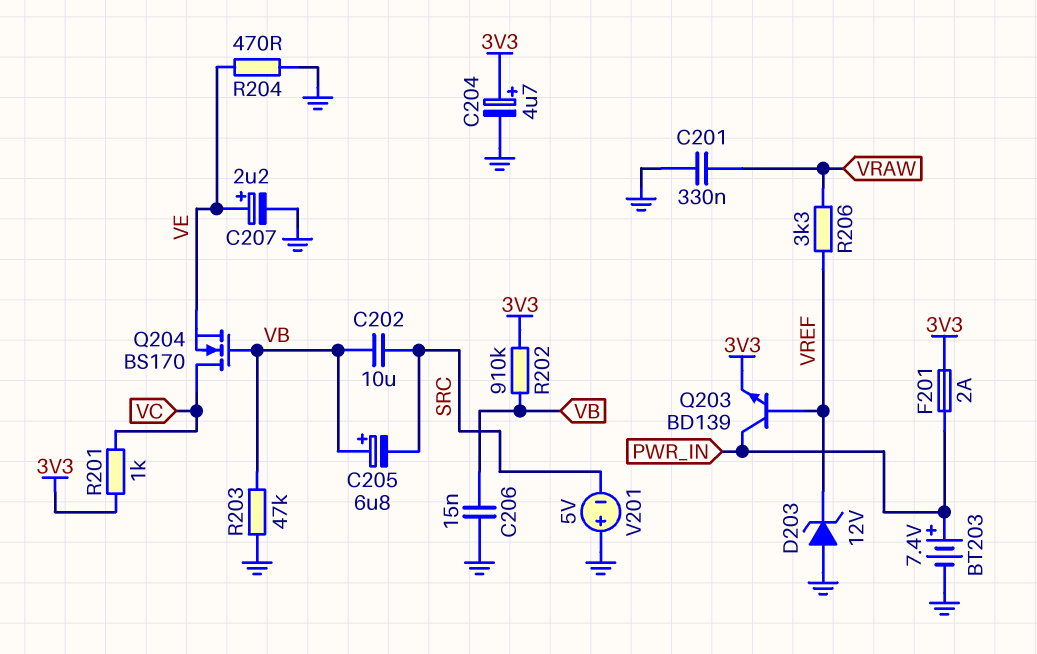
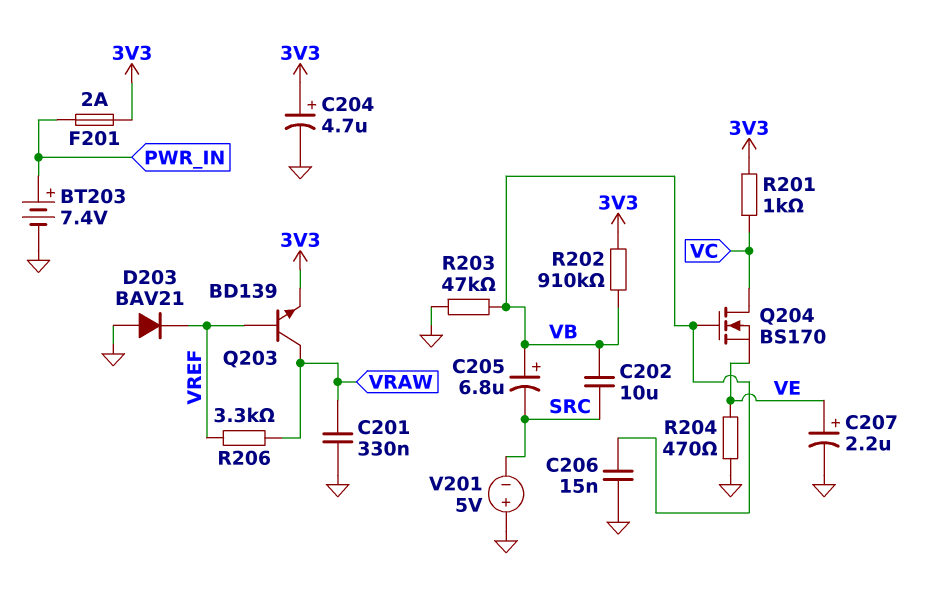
D203: zener 12V (A GND, K VREF) -> diode BAV21 (A GND, K VREF)
Q203: NPN BD139 (B VREF, C PWR_IN, E 3V3) -> NPN BD139 (B VREF, C VRAW, E 3V3)

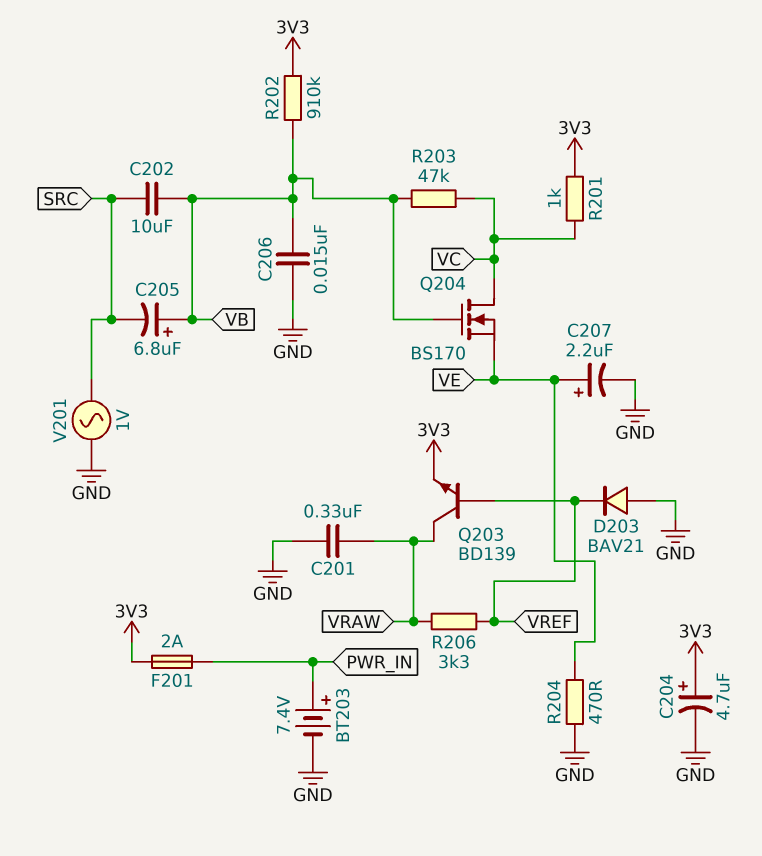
R203: 47k (GND, VB) -> 47k (VB, VC)
V201: 5V (plus GND, minus SRC) -> AC 1V (GND, SRC)

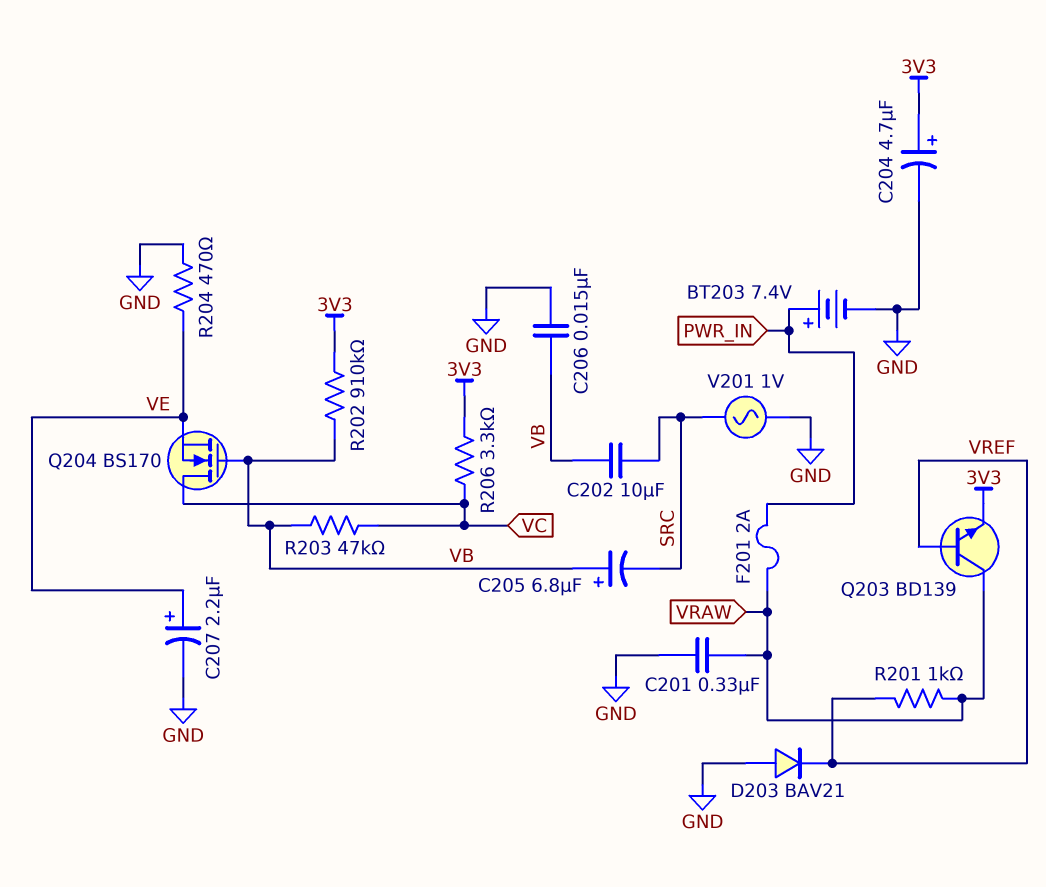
F201: 2A (3V3, PWR_IN) -> 2A (PWR_IN, VRAW)
R201: 1k (3V3, VC) -> 1k (VRAW, VREF)
R206: 3.3k (VRAW, VREF) -> 3.3k (3V3, VC)

